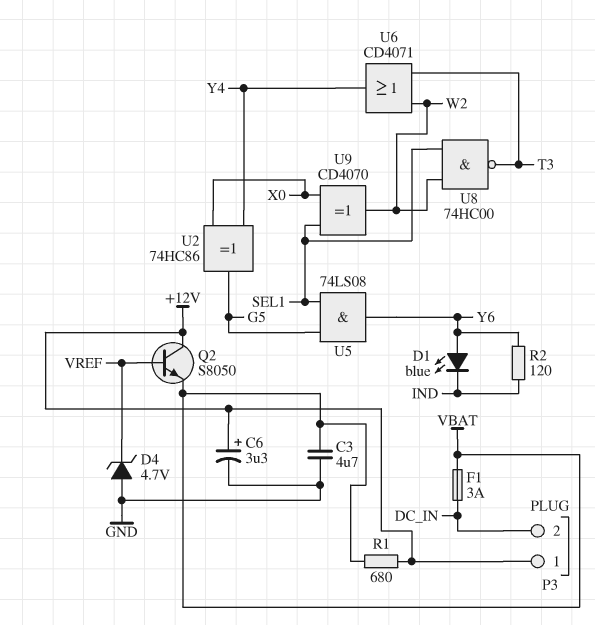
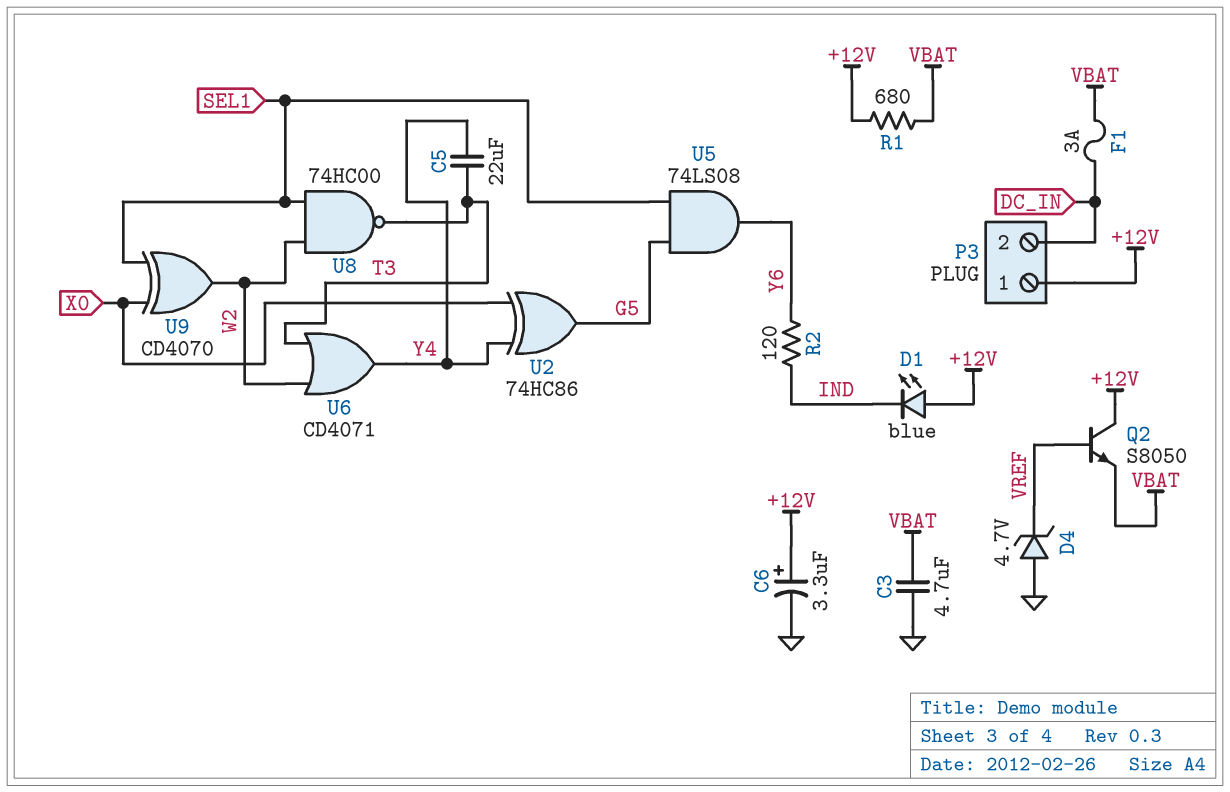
C5: none -> 22uF (T3, Y4)
D1: LED blue (A Y6, K IND) -> LED blue (A +12V, K IND)

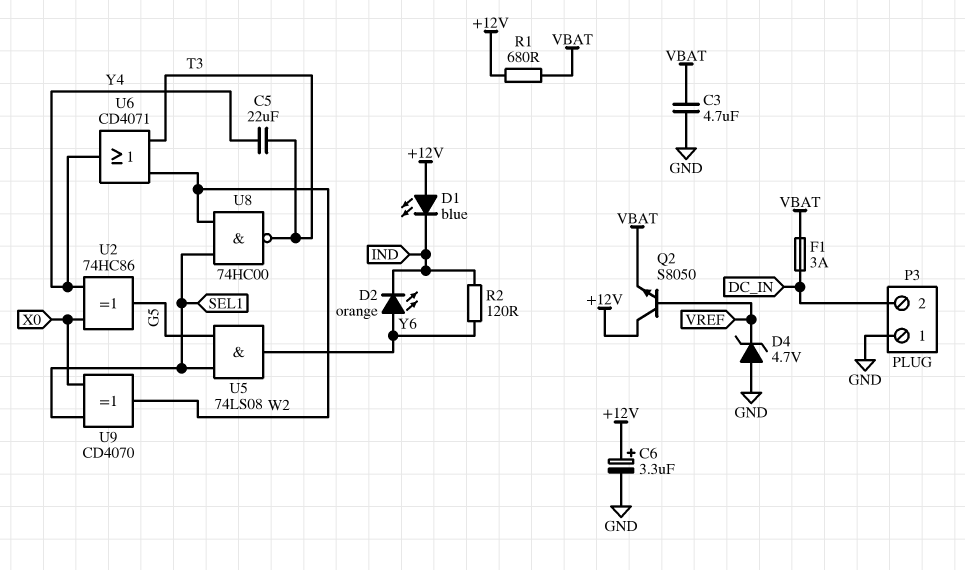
D2: none -> LED orange (A Y6, K IND)
P3 pin 1: +12V -> GND

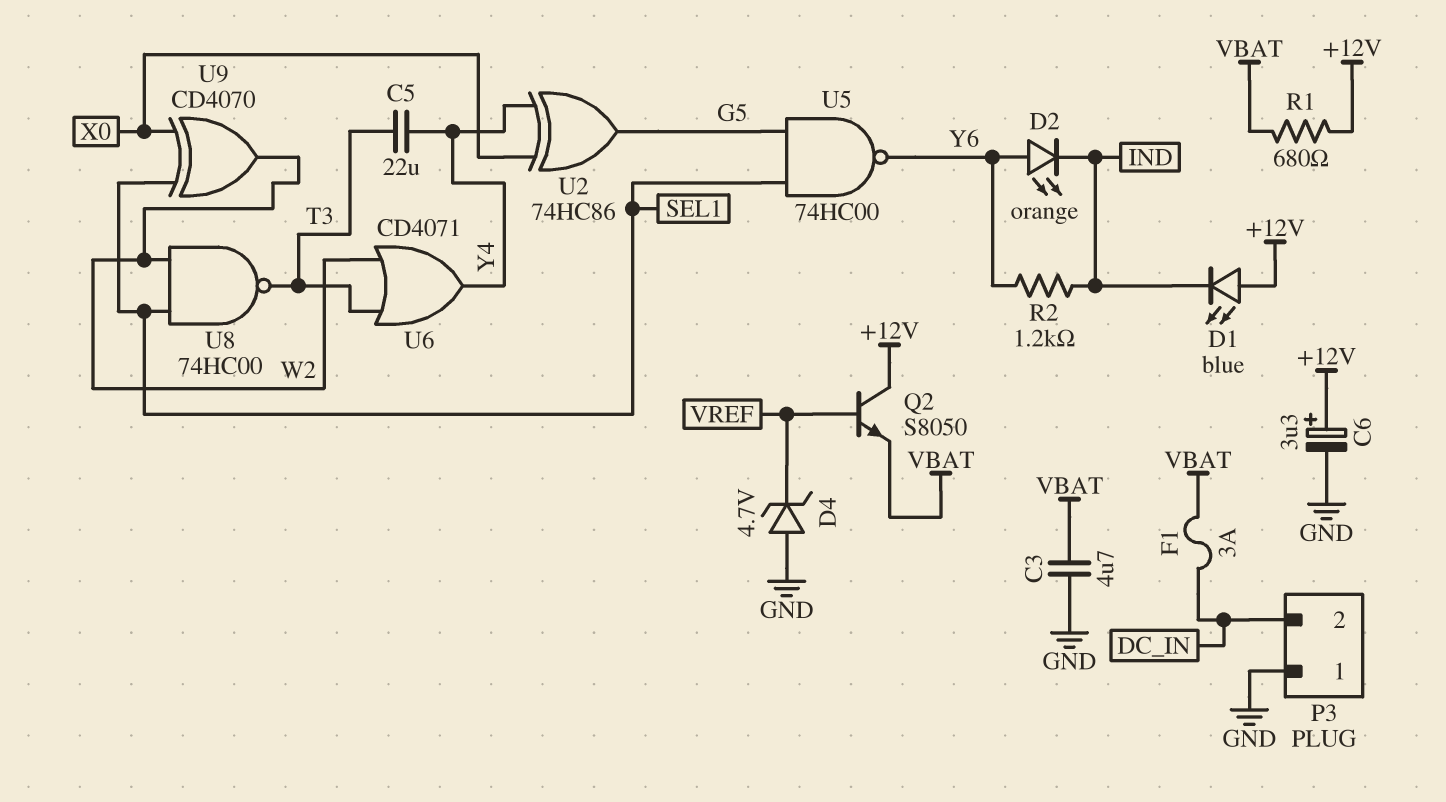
R2: 120 (IND, Y6) -> 1.2k (IND, Y6)
U5: AND 74LS08 (in G5, in SEL1, out Y6) -> NAND 74HC00 (in G5, in SEL1, out Y6)

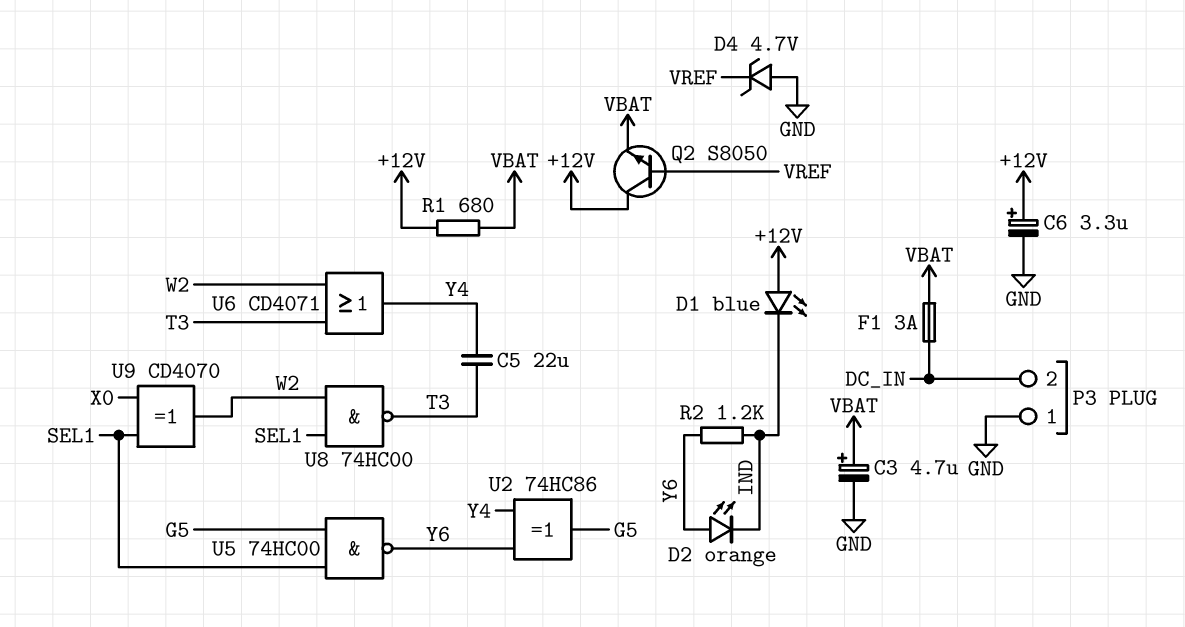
C3: 4.7uF (GND, VBAT) -> 4.7uF (plus VBAT, minus GND)
U2: XOR 74HC86 (in X0, in Y4, out G5) -> XOR 74HC86 (in Y4, in Y6, out G5)

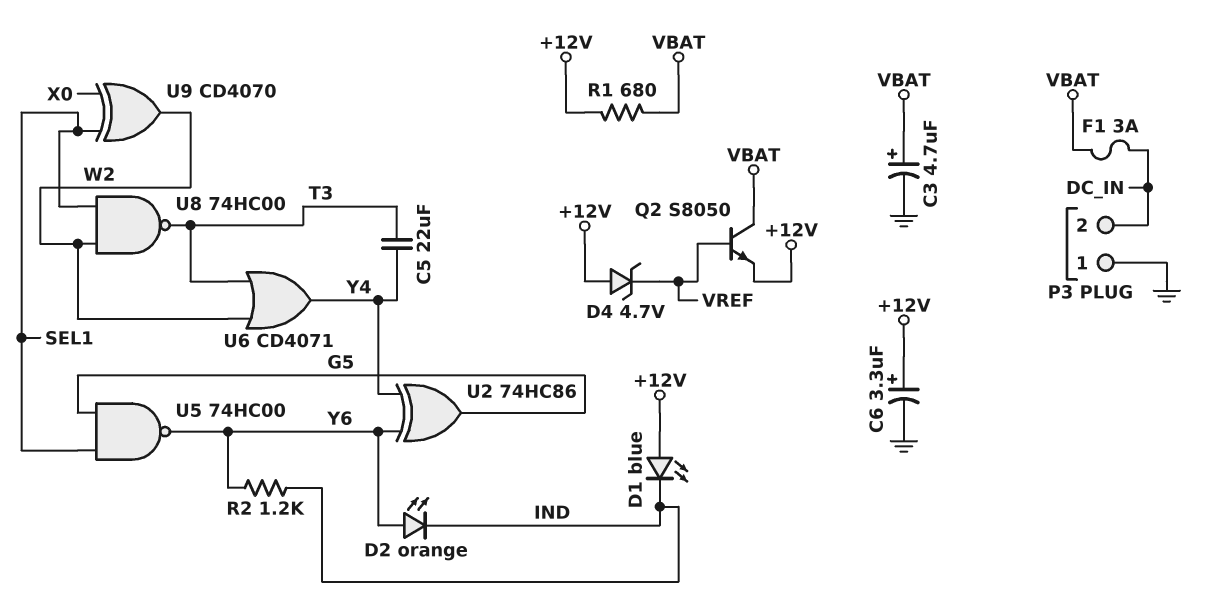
D4: zener 4.7V (A GND, K VREF) -> zener 4.7V (A +12V, K VREF)
Q2: NPN S8050 (B VREF, C +12V, E VBAT) -> NPN S8050 (B VREF, C VBAT, E +12V)

